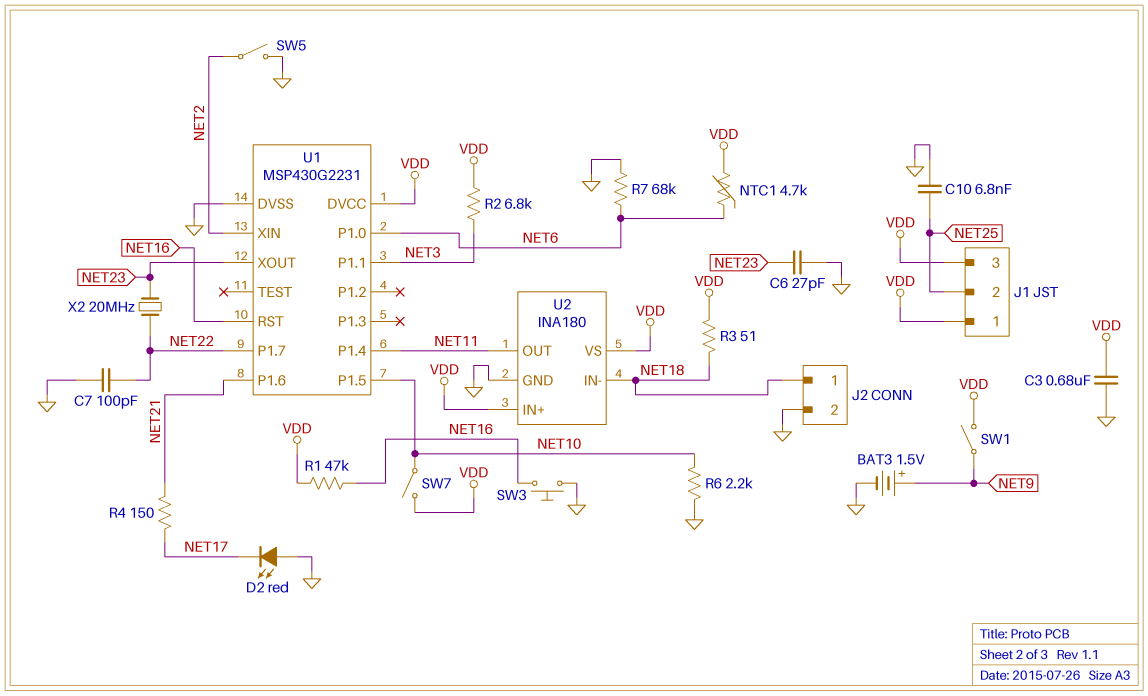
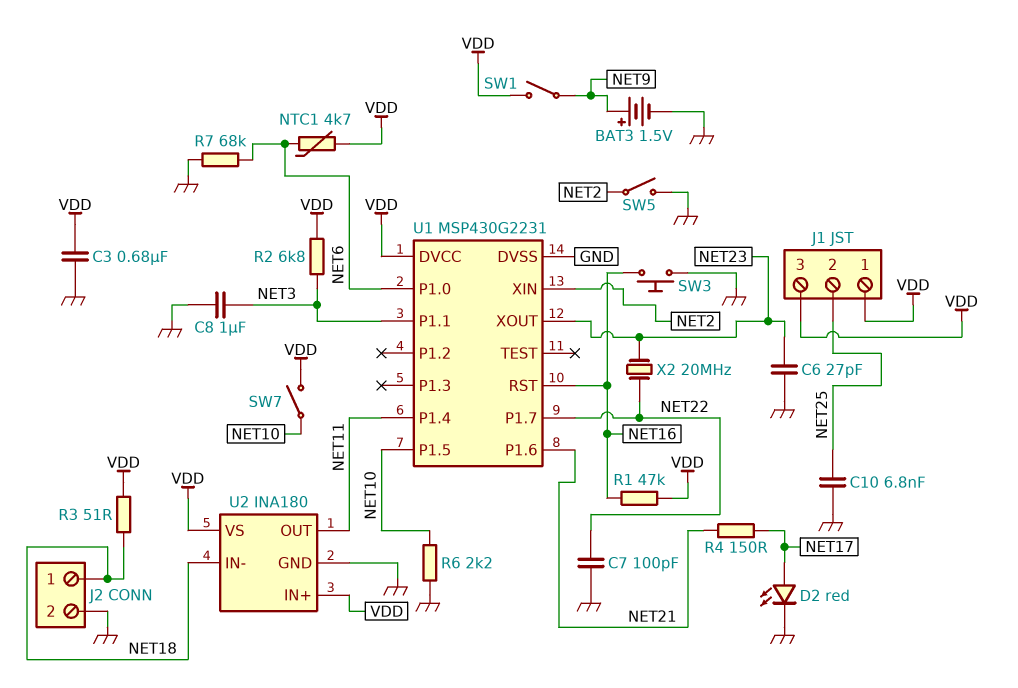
C8: none -> 1uF (GND, NET3)
D2: LED red (A GND, K NET17) -> LED red (A NET17, K GND)

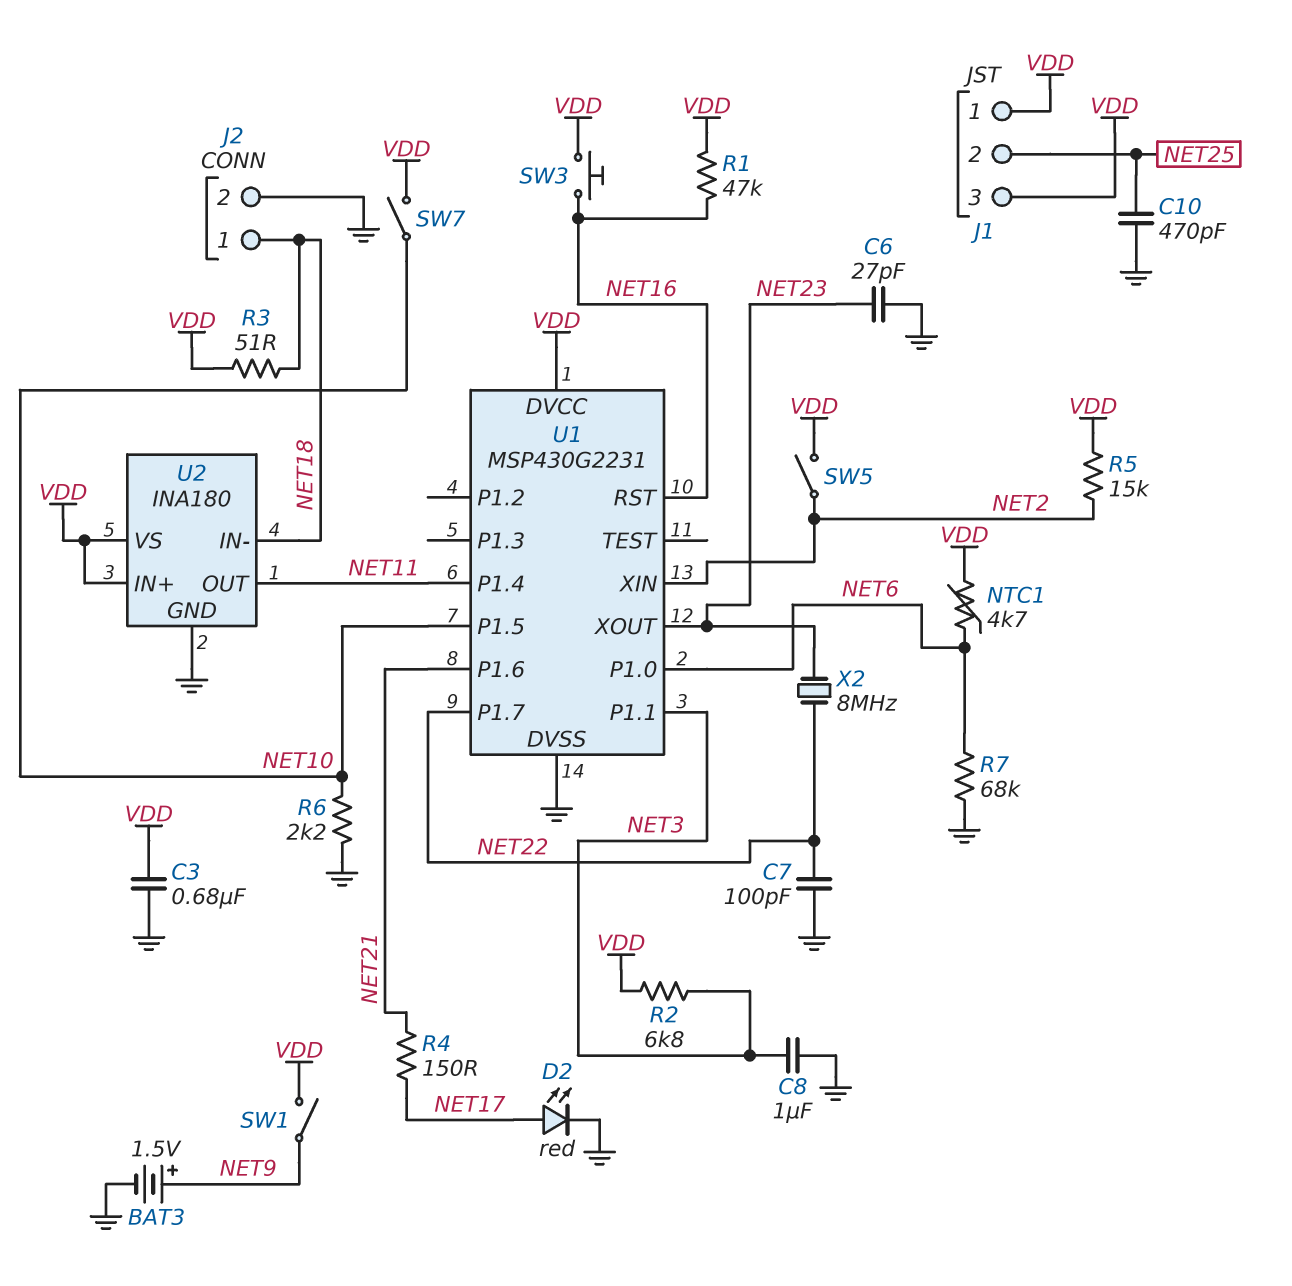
C10: 6.8nF (GND, NET25) -> 470pF (GND, NET25)
R5: none -> 15k (NET2, VDD)
SW3: button (GND, NET16) -> button (NET16, VDD)
SW5: switch (GND, NET2) -> switch (NET2, VDD)
X2: 20MHz (NET22, NET23) -> 8MHz (NET22, NET23)

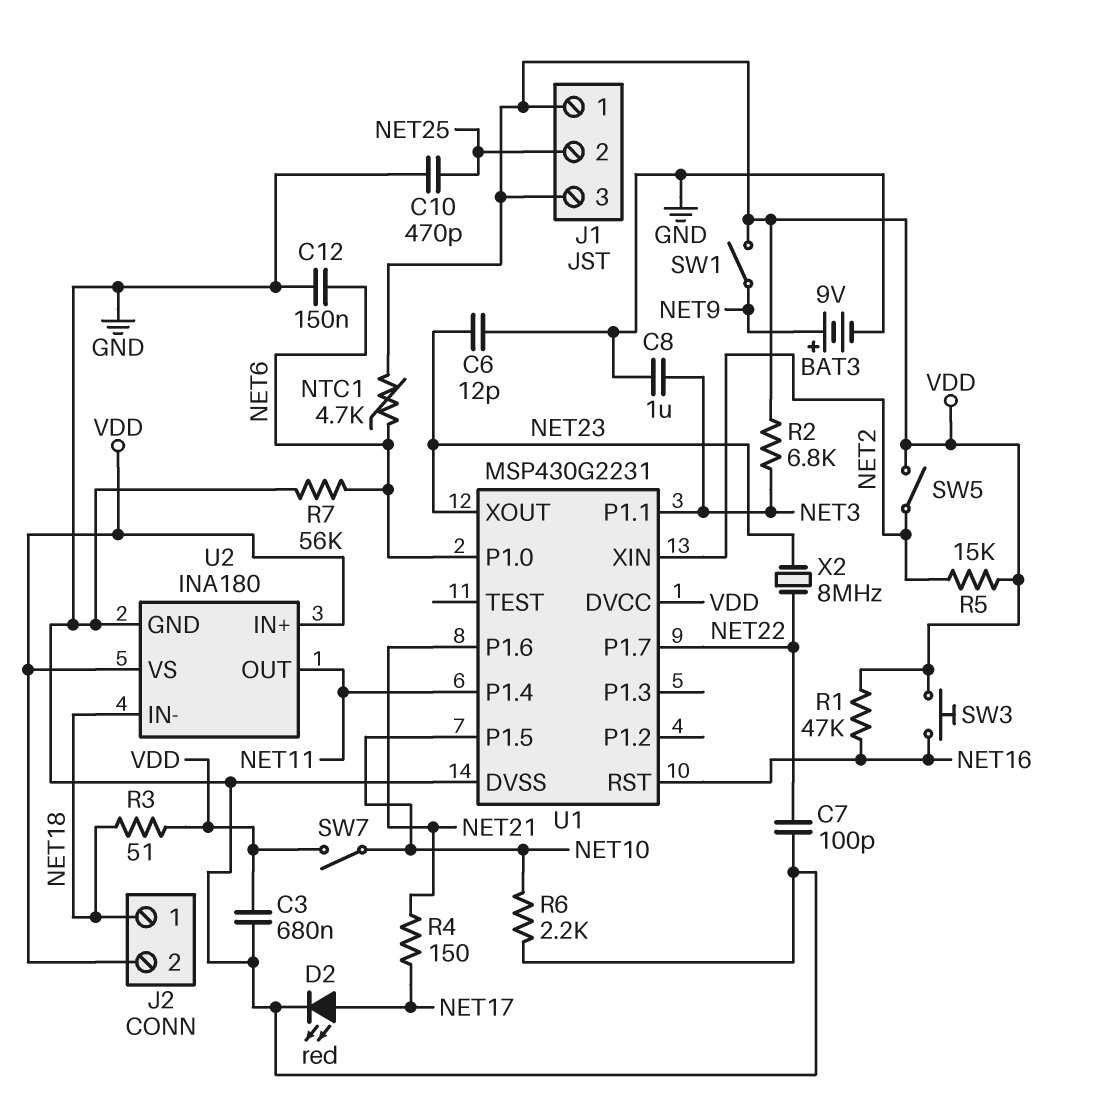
BAT3: 1.5V (plus NET9, minus GND) -> 9V (plus NET9, minus GND)
C6: 27pF (GND, NET23) -> 12pF (GND, NET23)
C12: none -> 150nF (GND, NET6)
J2 pin 2: GND -> VDD
R7: 68k (GND, NET6) -> 56k (GND, NET6)

